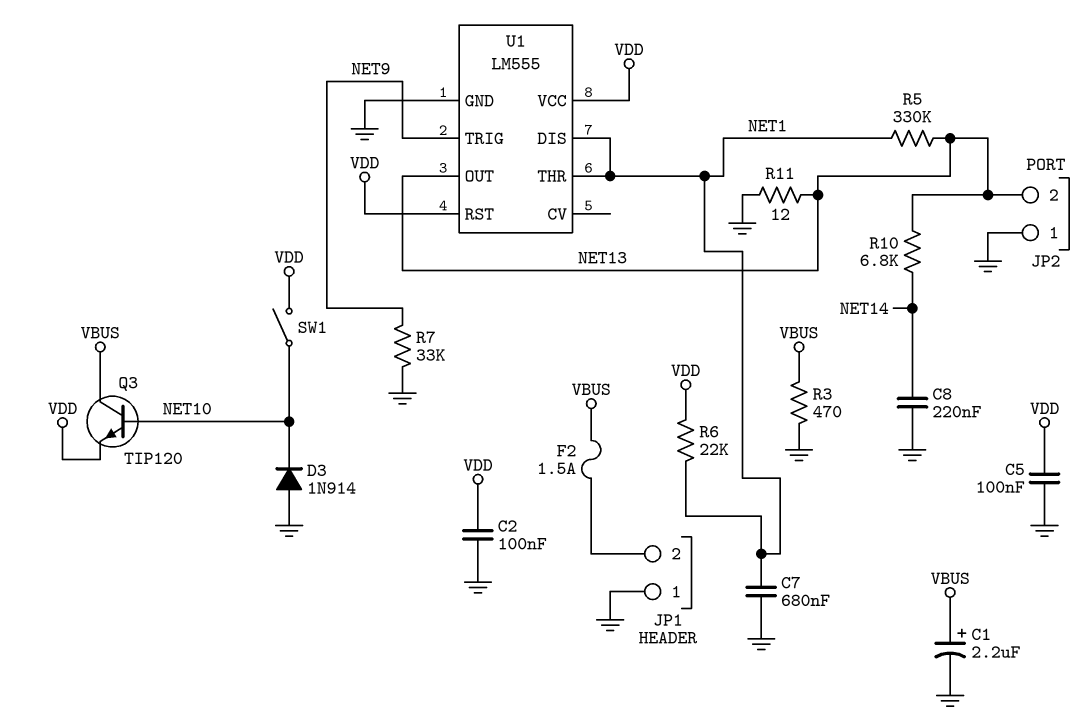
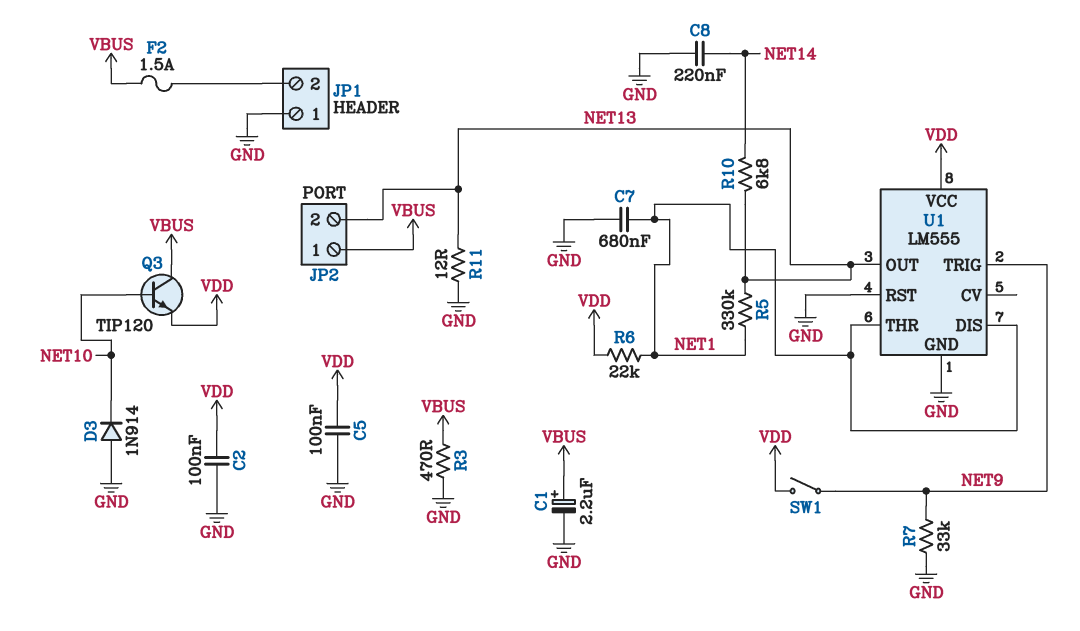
JP2 pin 1: GND -> VBUS
SW1: switch (NET10, VDD) -> switch (NET9, VDD)
U1 pin RST: VDD -> GND

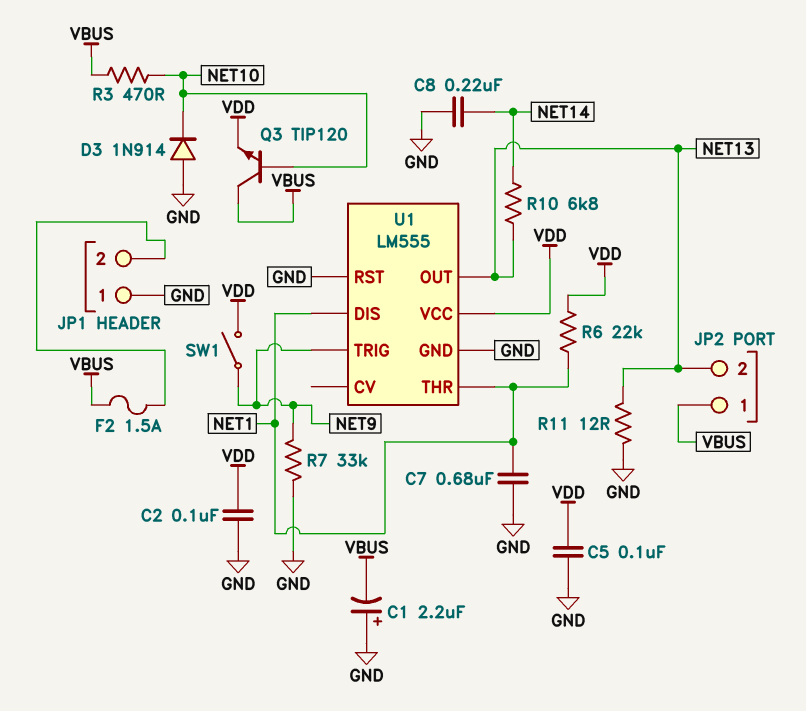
C1: 2.2uF (plus VBUS, minus GND) -> 2.2uF (plus GND, minus VBUS)
R3: 470 (GND, VBUS) -> 470 (NET10, VBUS)
R5: 330k (NET1, NET13) -> none

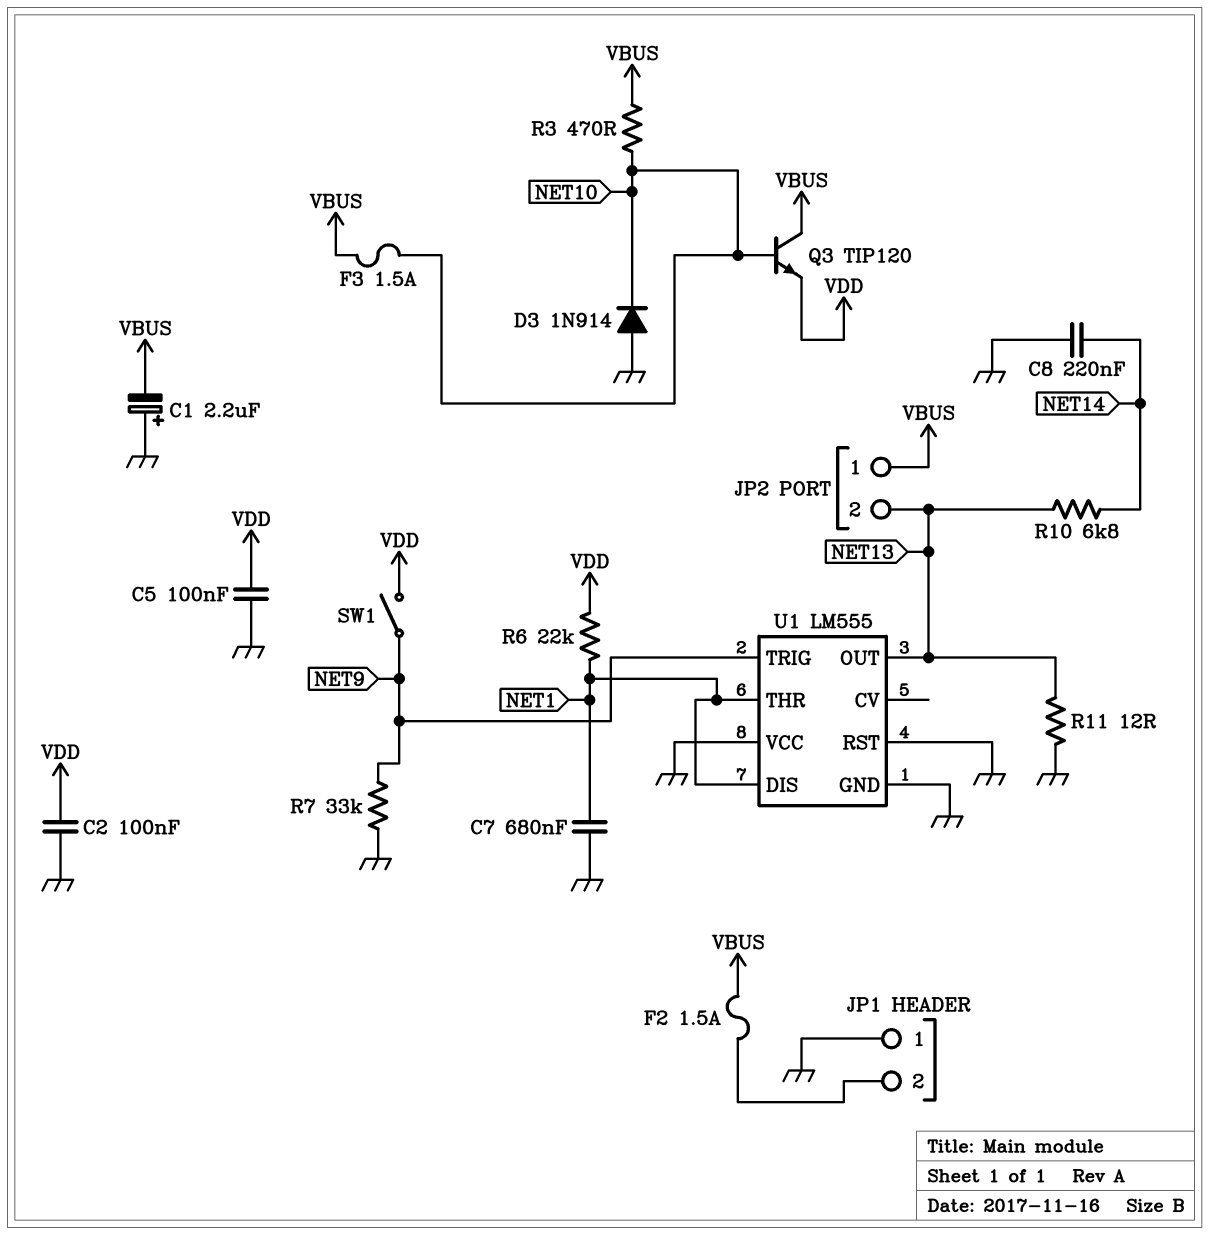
F3: none -> 1.5A (NET10, VBUS)
U1 pin VCC: VDD -> GND

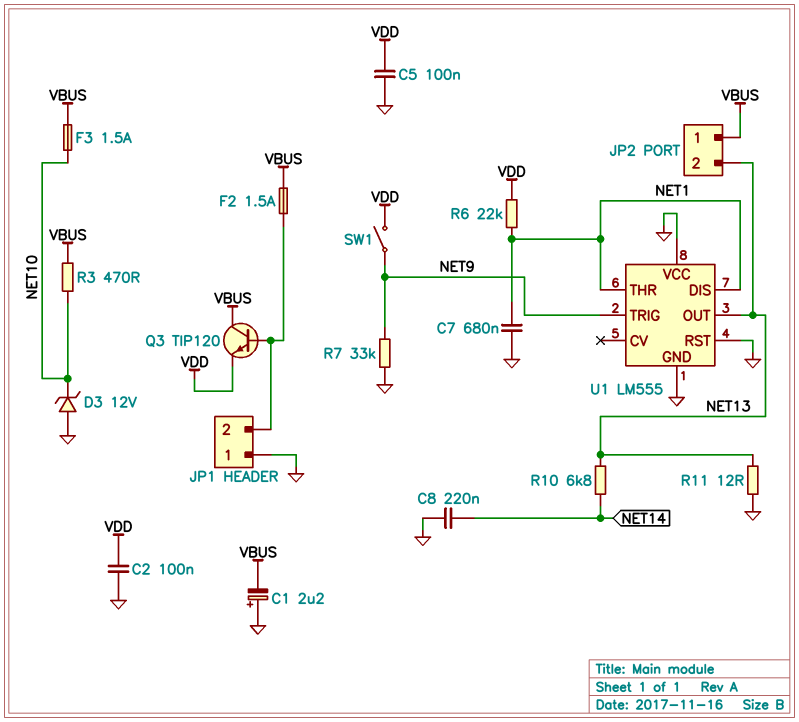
D3: diode 1N914 (A GND, K NET10) -> zener 12V (A GND, K NET10)
Q3: NPN TIP120 (B NET10, C VBUS, E VDD) -> NPN TIP120 (B JP1/2, C VBUS, E VDD)

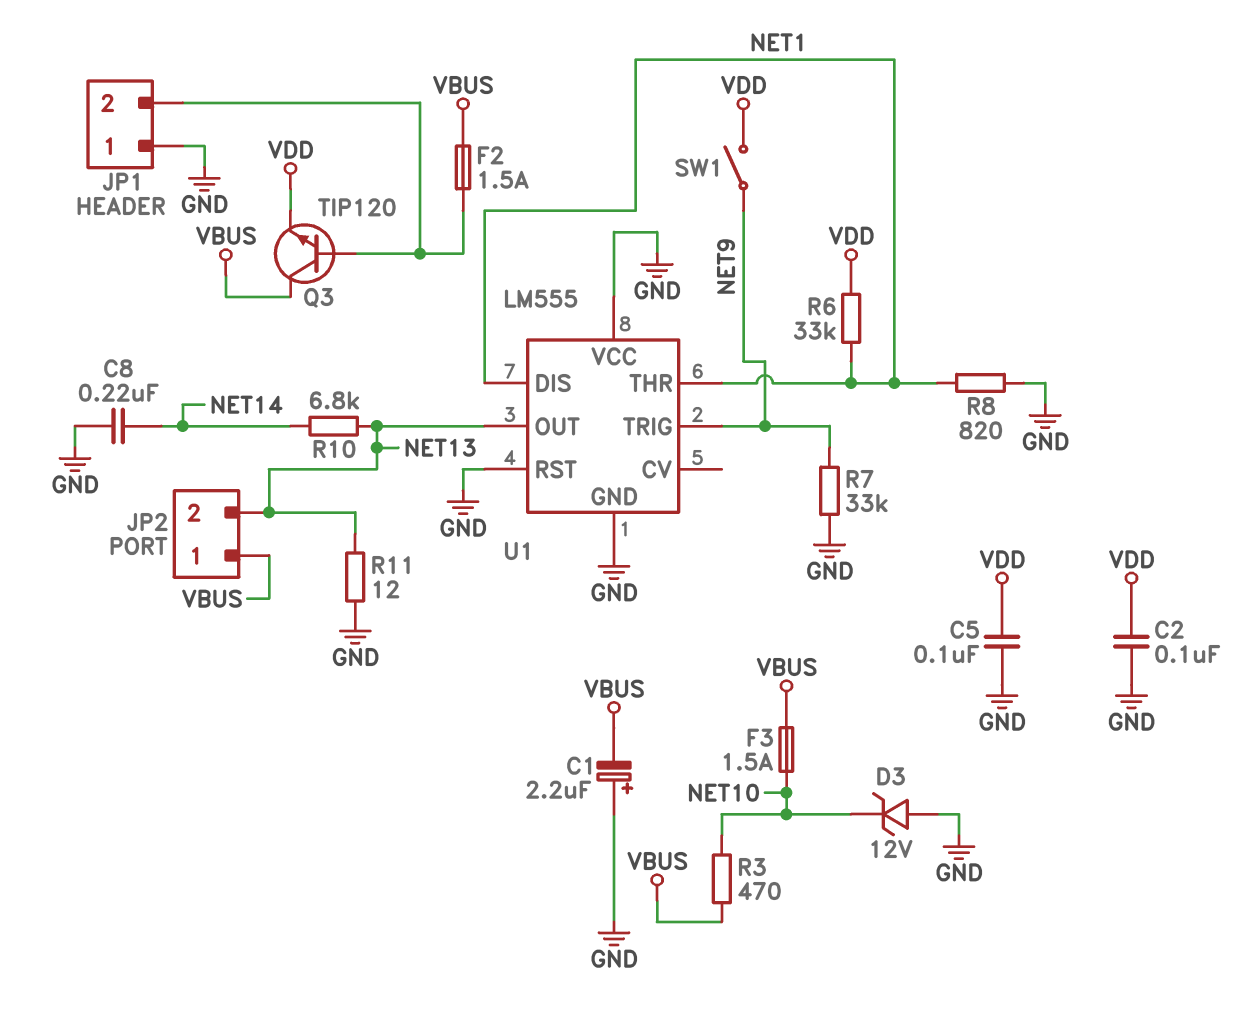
C7: 680nF (GND, NET1) -> none
R6: 22k (NET1, VDD) -> 33k (NET1, VDD)
R8: none -> 820 (GND, NET1)

